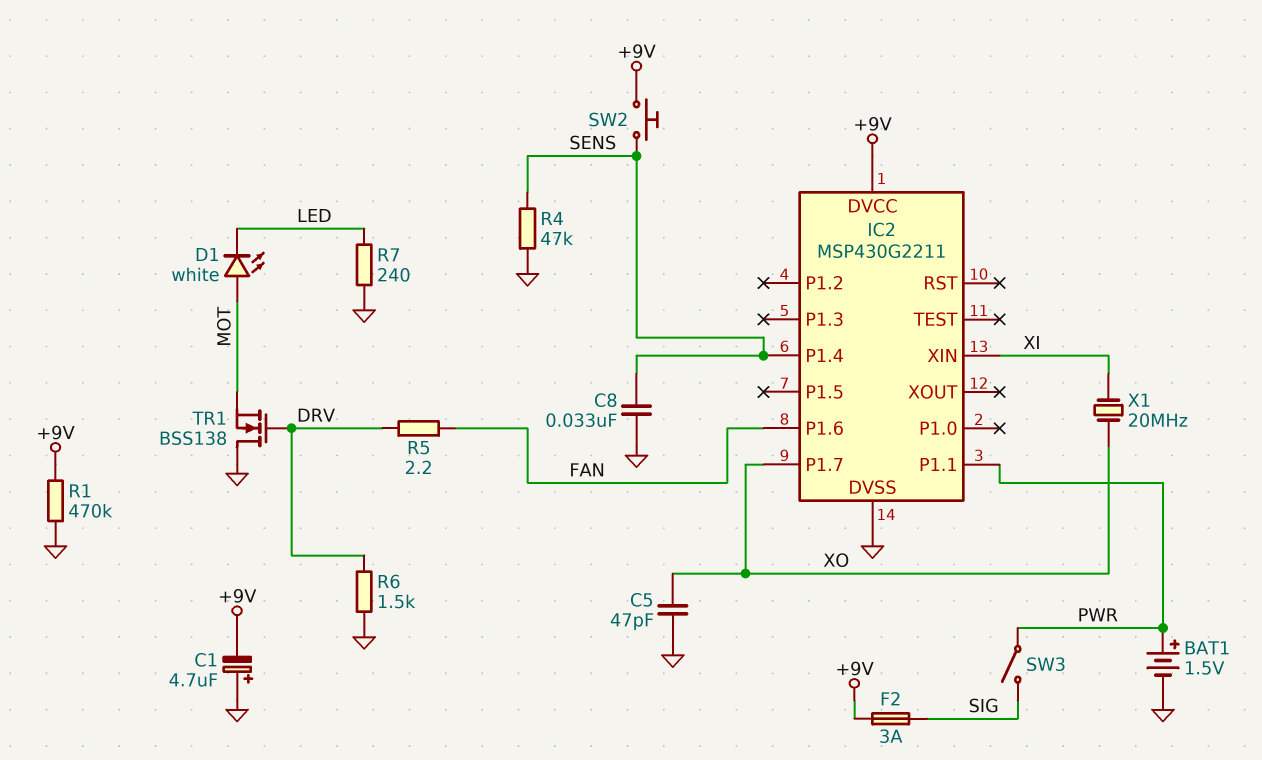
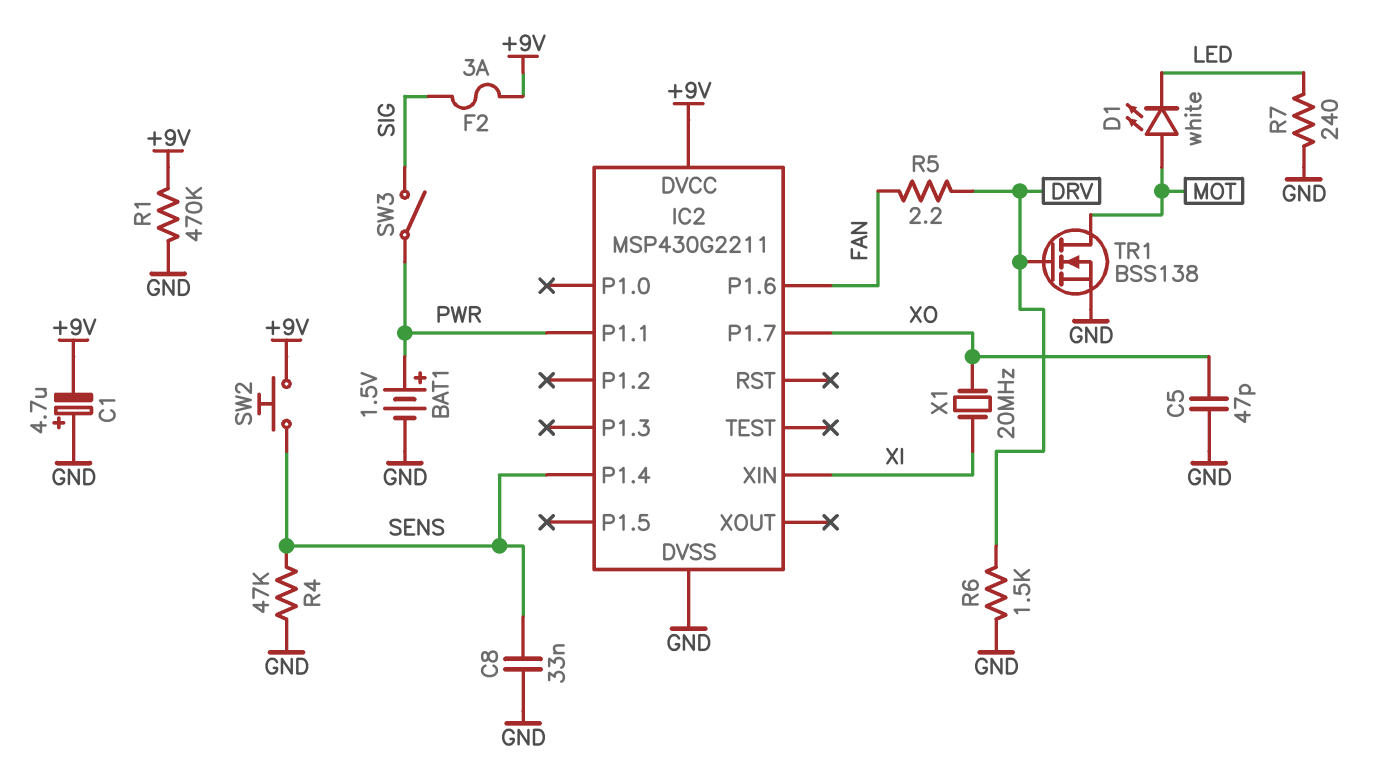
TR1: NMOS BSS138 (G DRV, D GND, S MOT) -> NMOS BSS138 (G DRV, D MOT, S GND)

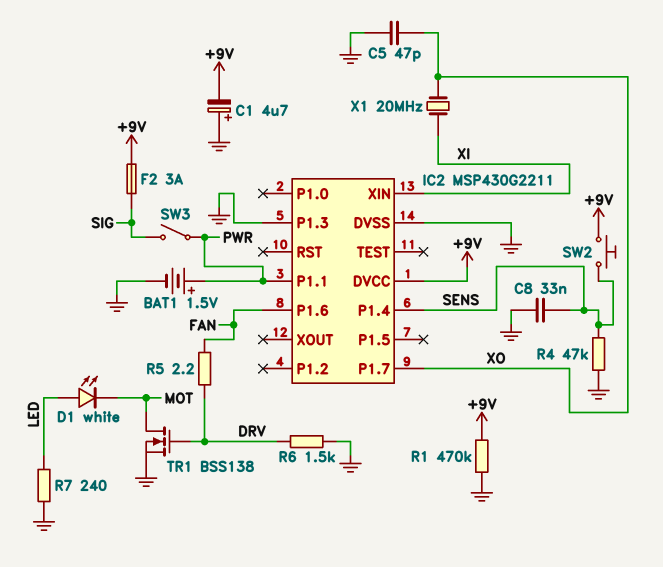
D1: LED white (A MOT, K LED) -> LED white (A LED, K MOT)
IC2 pin P1.3: none -> GND

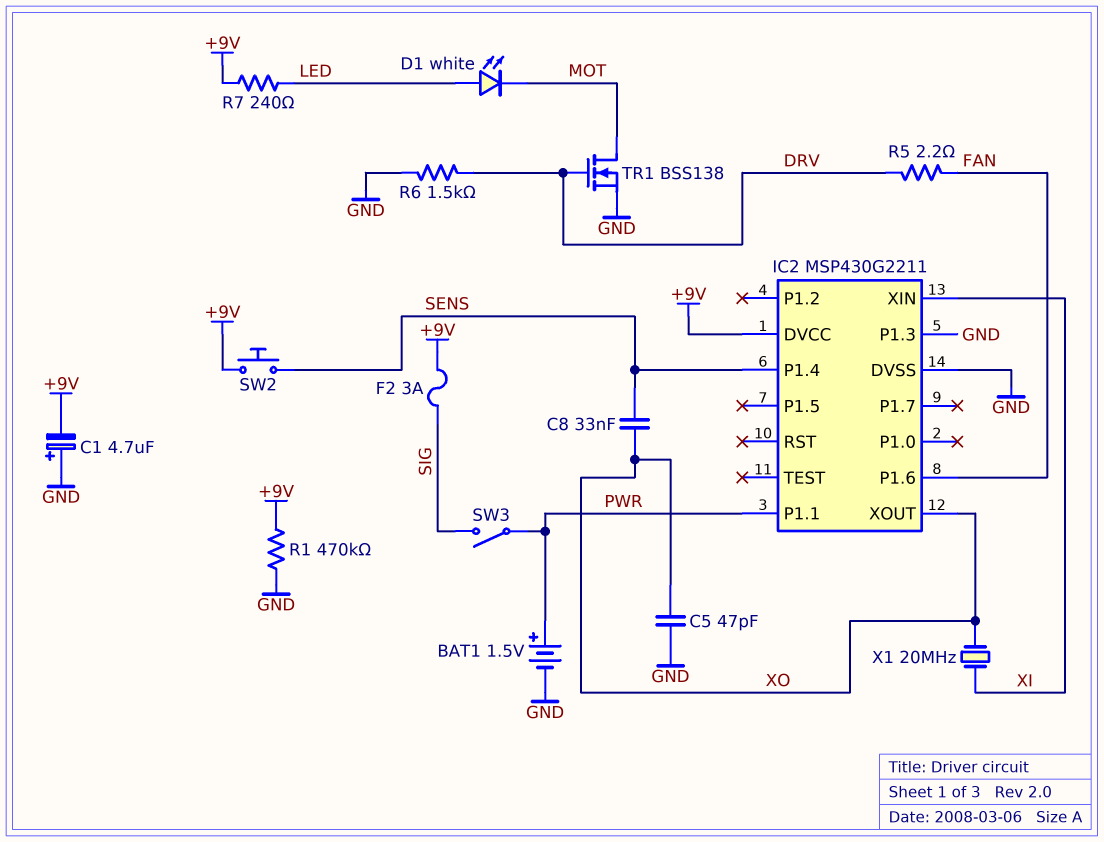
C8: 33nF (GND, SENS) -> 33nF (SENS, XO)
IC2 pin P1.7: XO -> none
IC2 pin XOUT: none -> XO
R4: 47k (GND, SENS) -> none
R7: 240 (GND, LED) -> 240 (+9V, LED)

